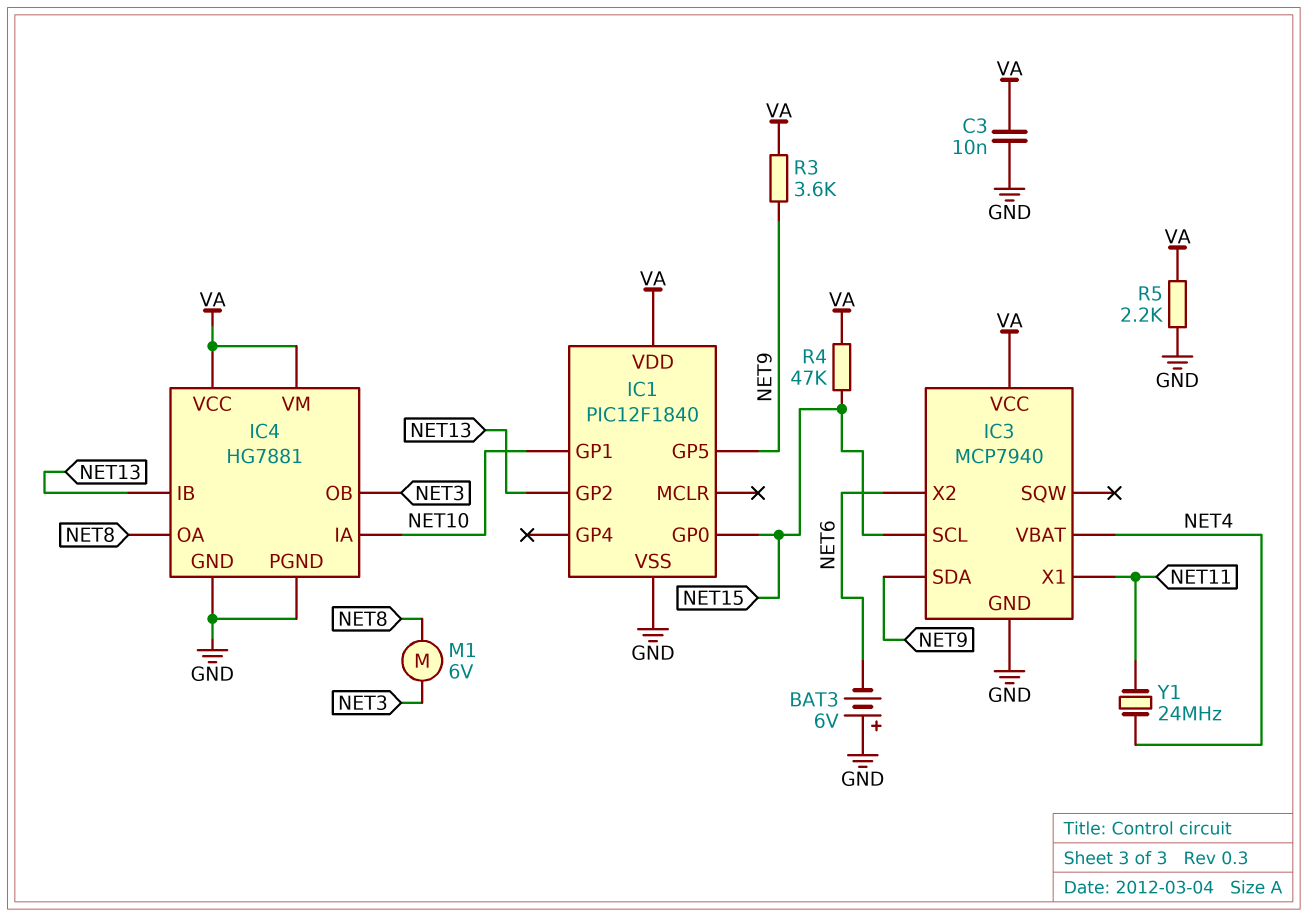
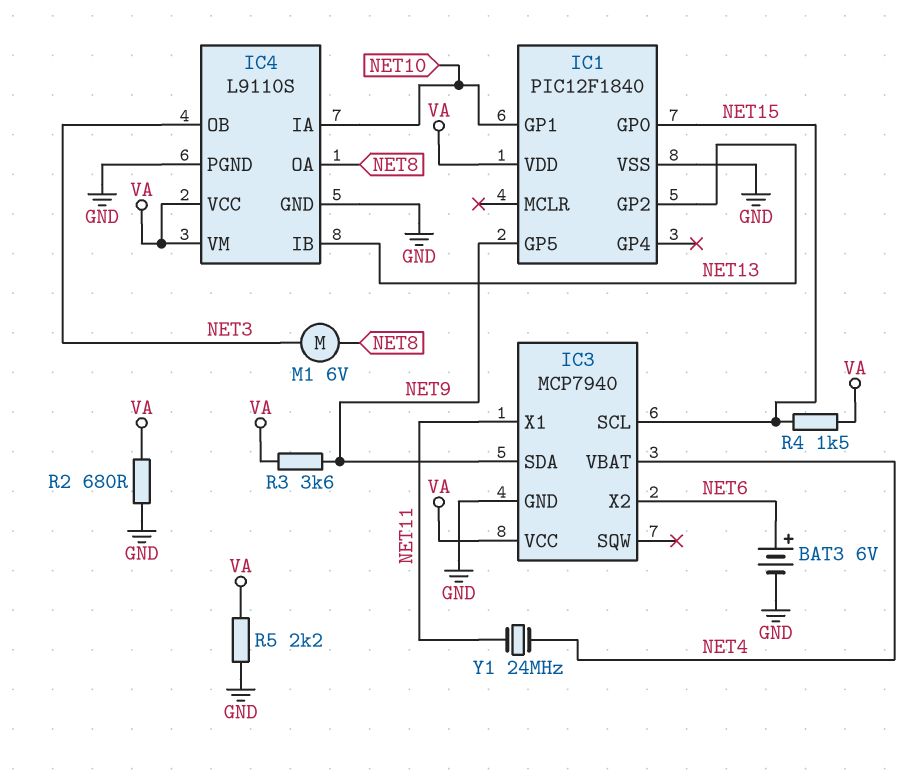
BAT3: 6V (plus GND, minus NET6) -> 6V (plus NET6, minus GND)
C3: 10nF (GND, VA) -> none
IC4: HG7881 -> L9110S
R2: none -> 680 (GND, VA)
R4: 47k (NET15, VA) -> 1.5k (NET15, VA)

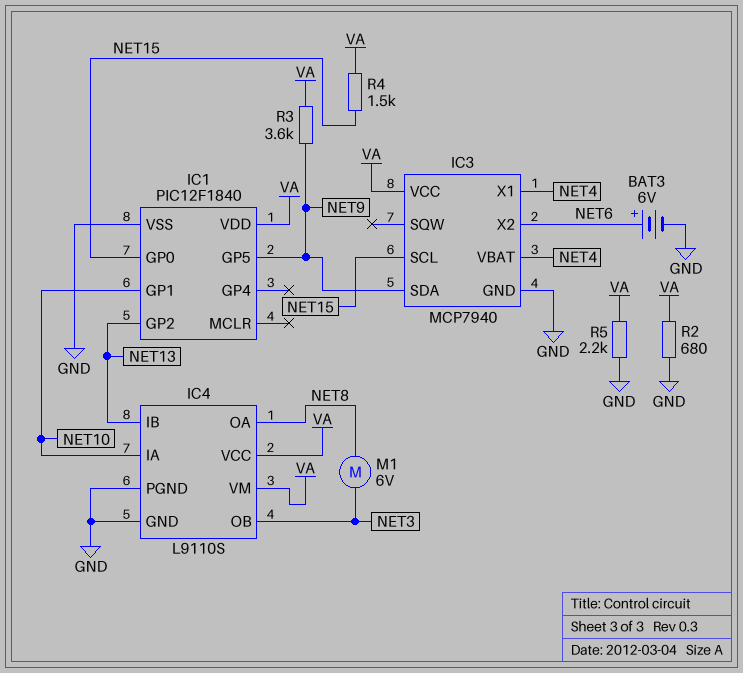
IC3 pin X1: NET11 -> NET4
Y1: 24MHz (NET4, NET11) -> none

